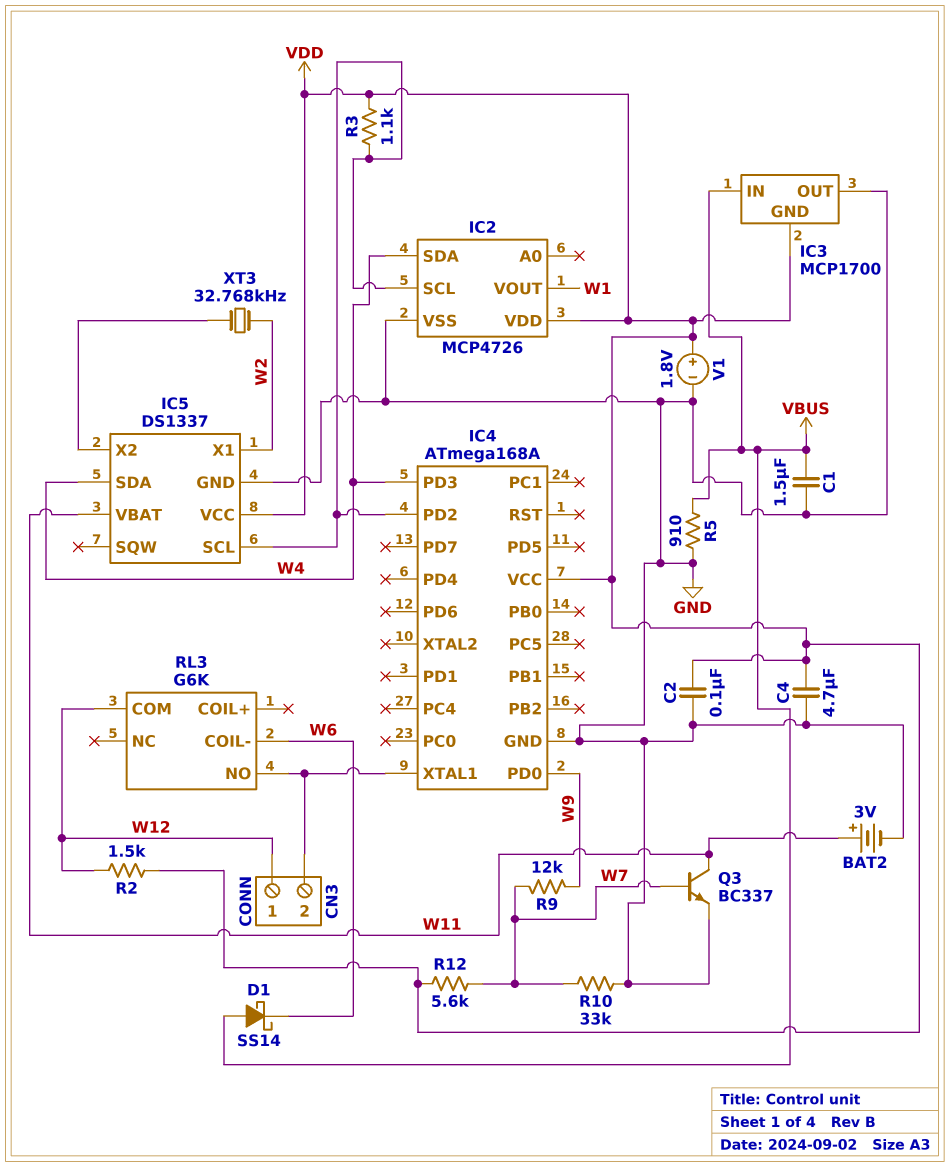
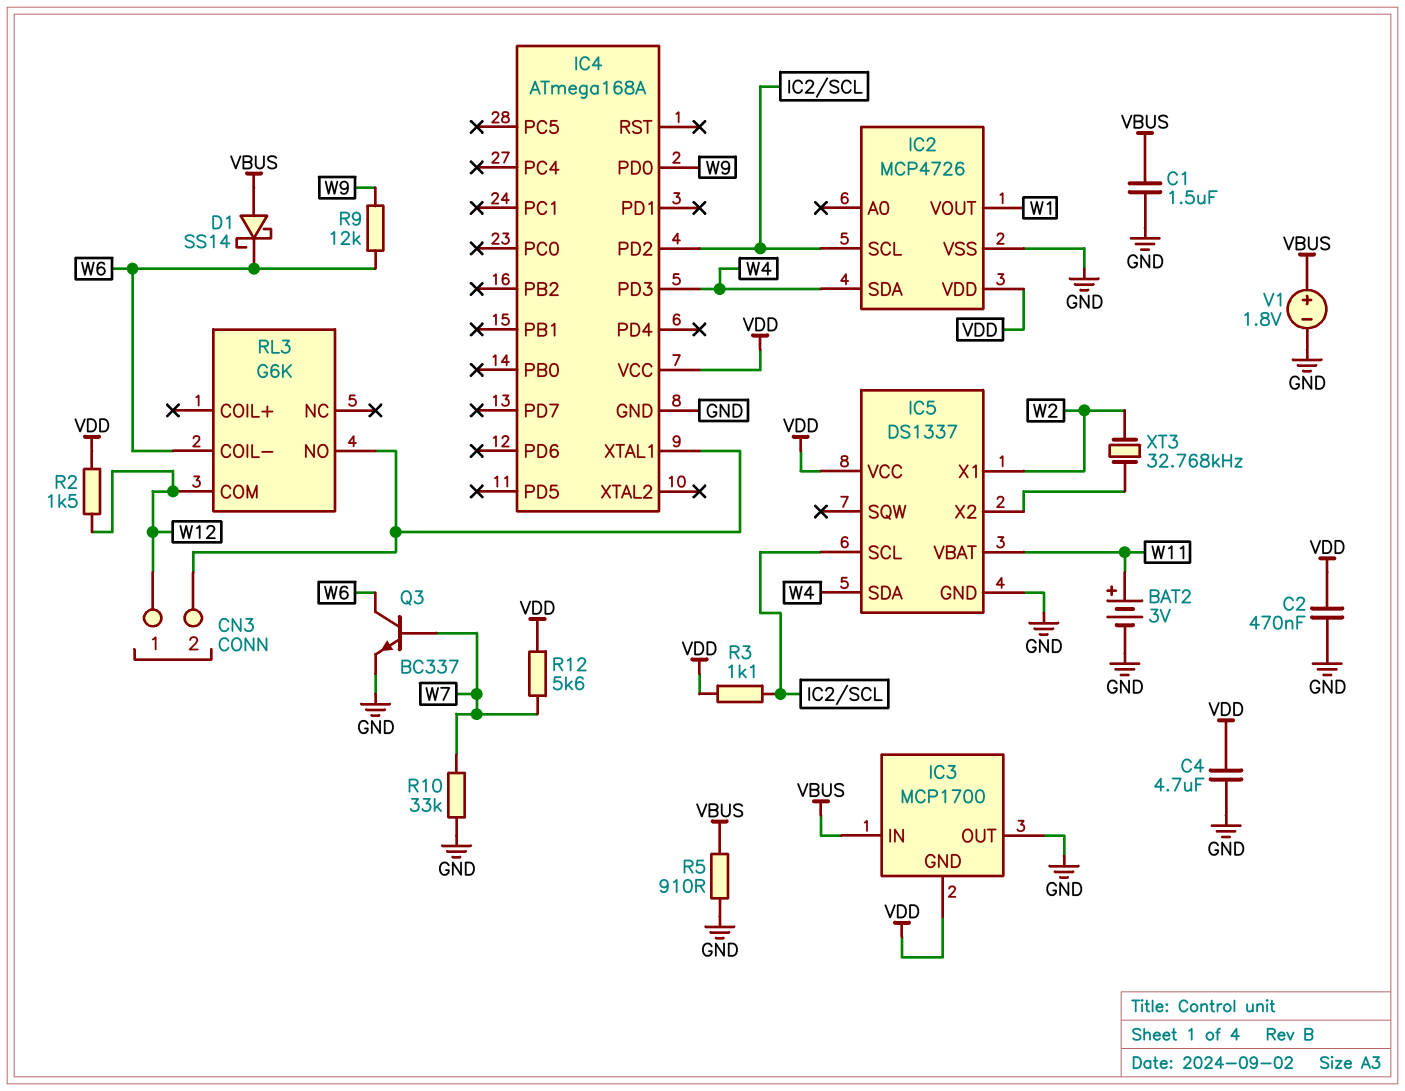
C2: 100nF (GND, VDD) -> 470nF (GND, VDD)
Q3: NPN BC337 (B W7, C W11, E GND) -> NPN BC337 (B W7, C W6, E GND)
R9: 12k (W7, W9) -> 12k (W6, W9)
V1: 1.8V (plus VDD, minus GND) -> 1.8V (plus VBUS, minus GND)

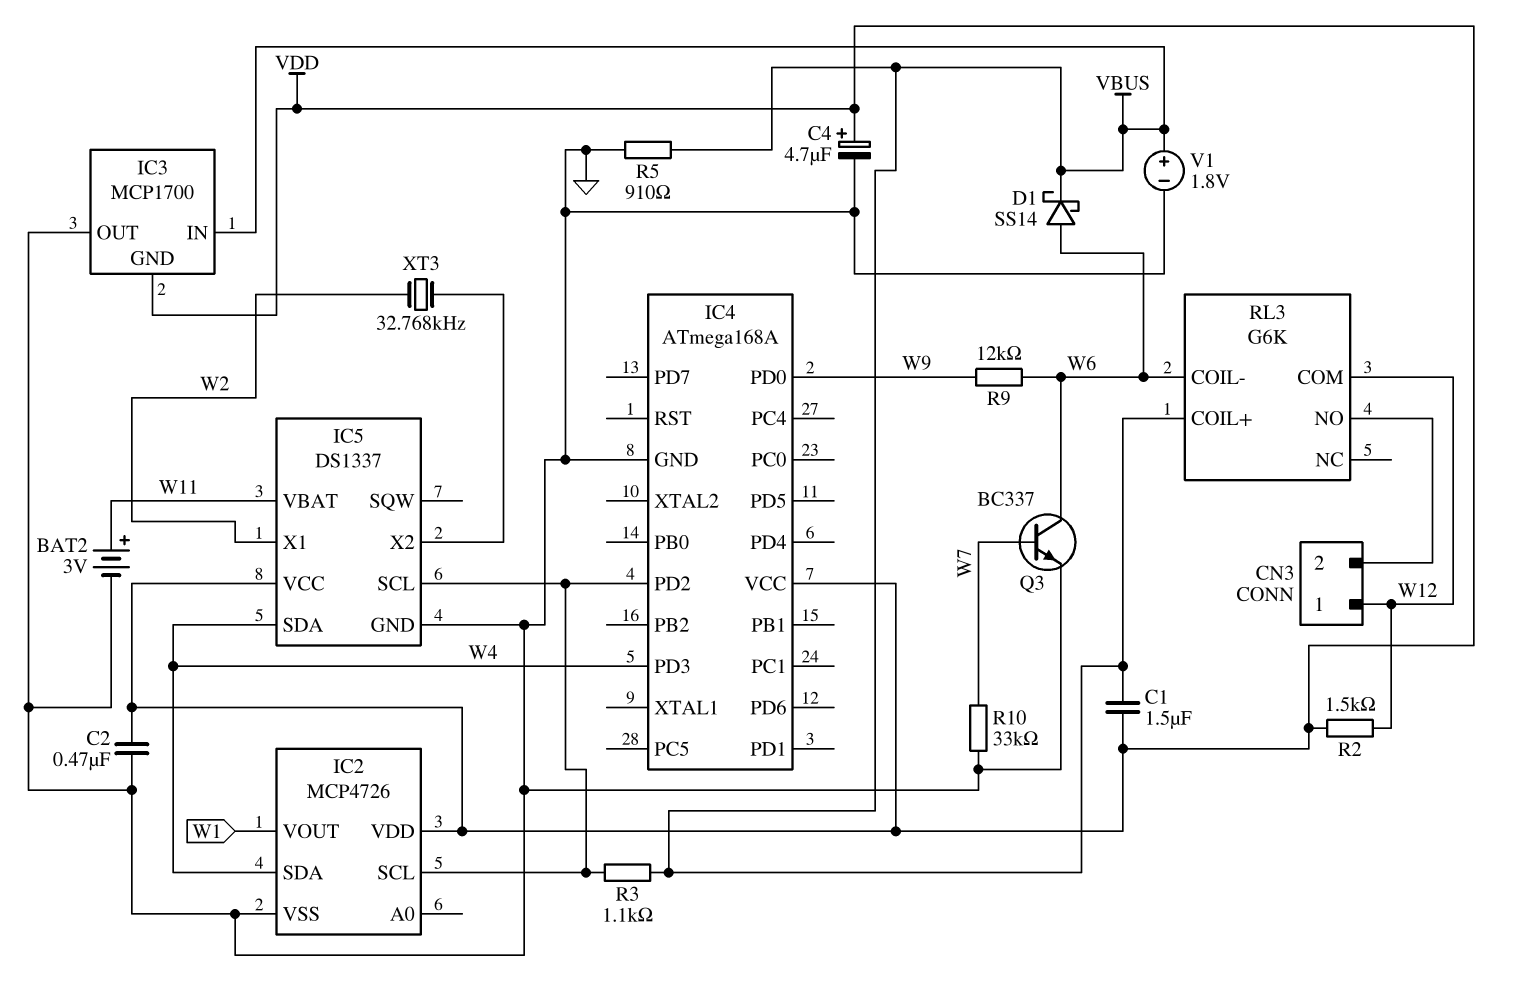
C1: 1.5uF (GND, VBUS) -> 1.5uF (VBUS, VDD)
C4: 4.7uF (GND, VDD) -> 4.7uF (plus VDD, minus GND)
D1: schottky SS14 (A VBUS, K W6) -> schottky SS14 (A W6, K VBUS)
IC4 pin XTAL1: CN3/2 -> none
R3: 1.1k (IC2/SCL, VDD) -> 1.1k (IC2/SCL, VBUS)
R12: 5.6k (VDD, W7) -> none
RL3 pin COIL+: none -> VBUS

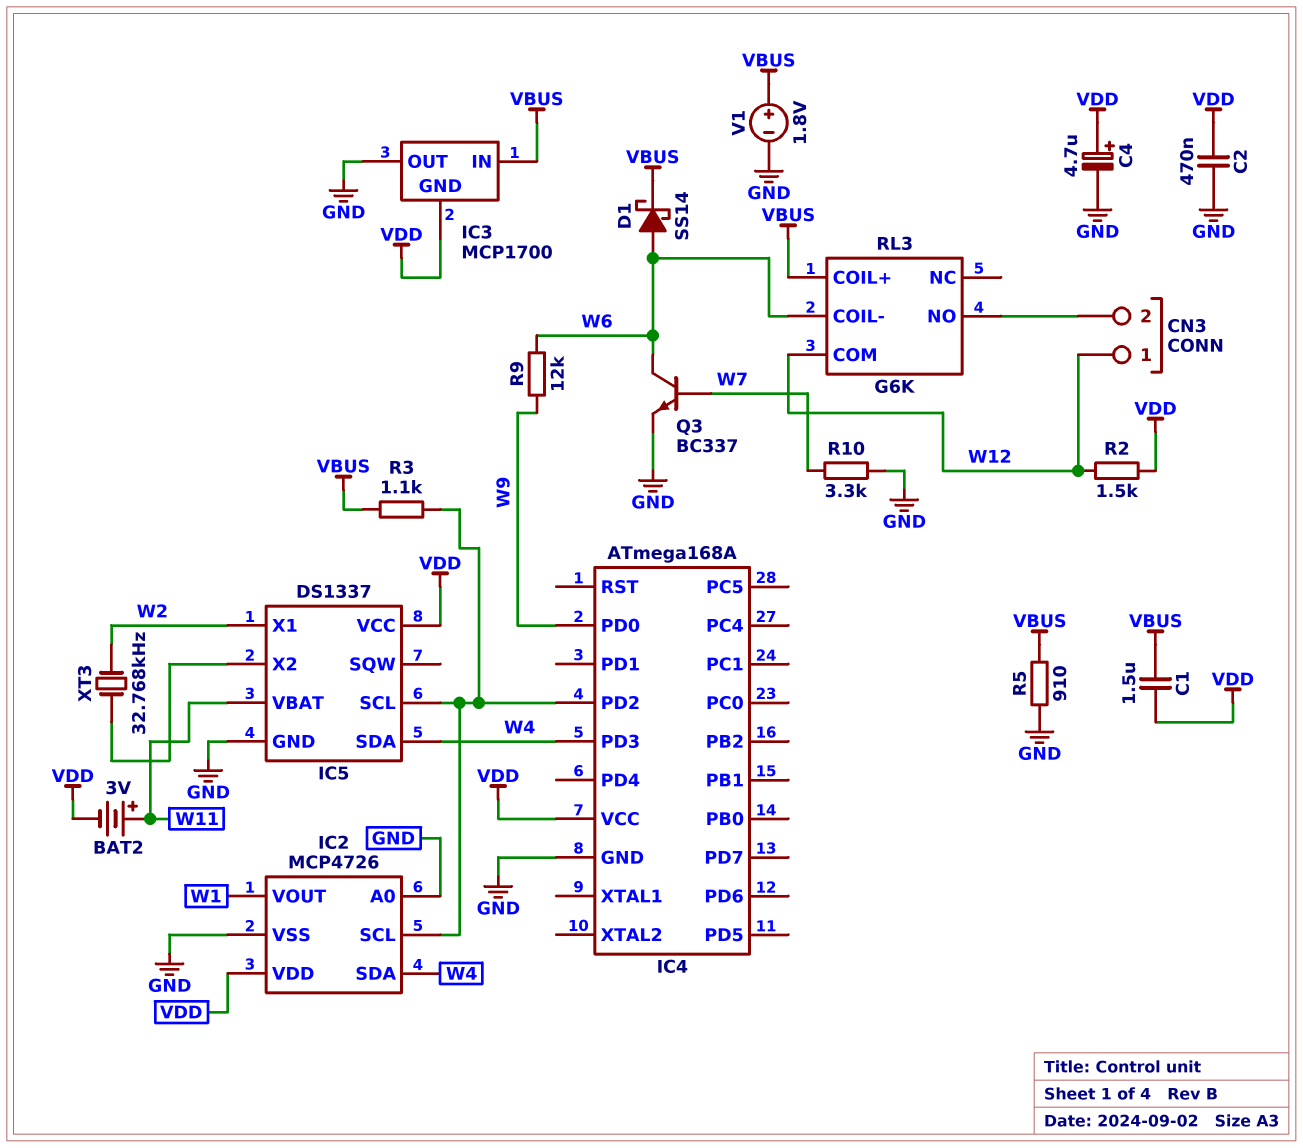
BAT2: 3V (plus W11, minus GND) -> 3V (plus W11, minus VDD)
IC2 pin A0: none -> GND
R10: 33k (GND, W7) -> 3.3k (GND, W7)

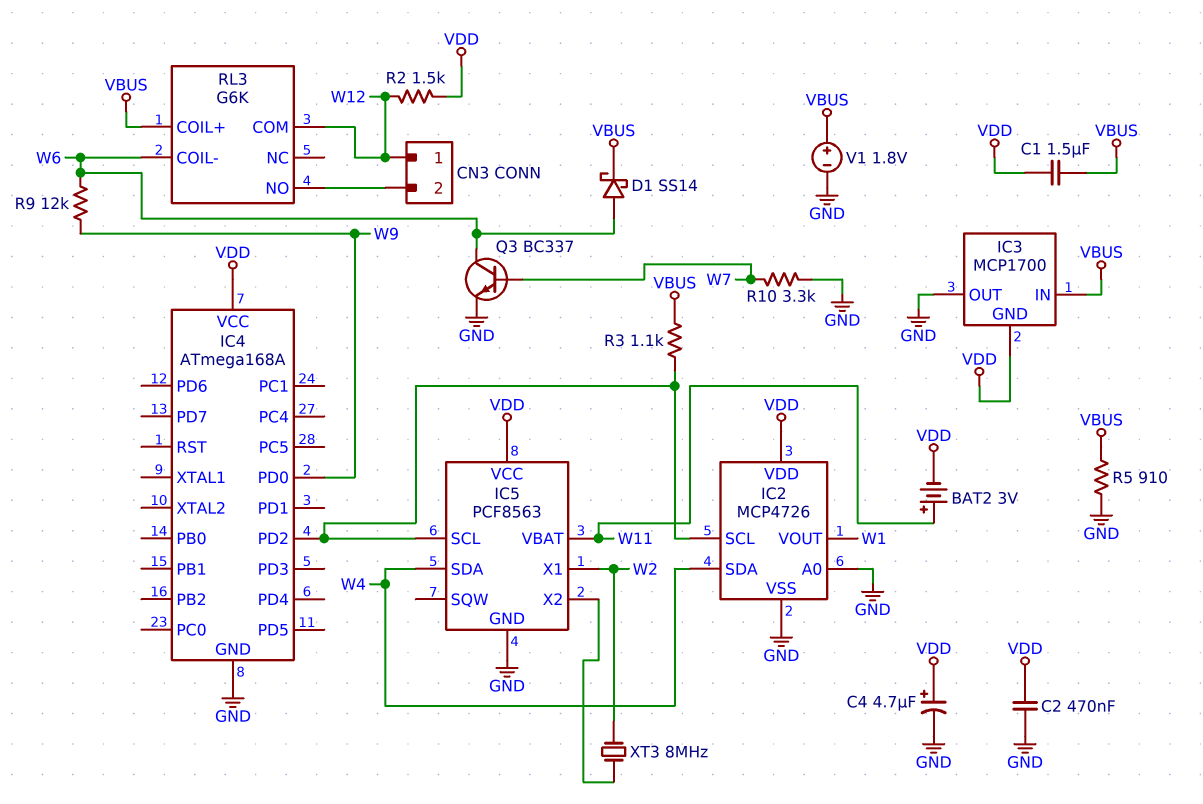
IC4 pin PD3: W4 -> none
IC5: DS1337 -> PCF8563
XT3: 32.768kHz (IC5/X2, W2) -> 8MHz (IC5/X2, W2)

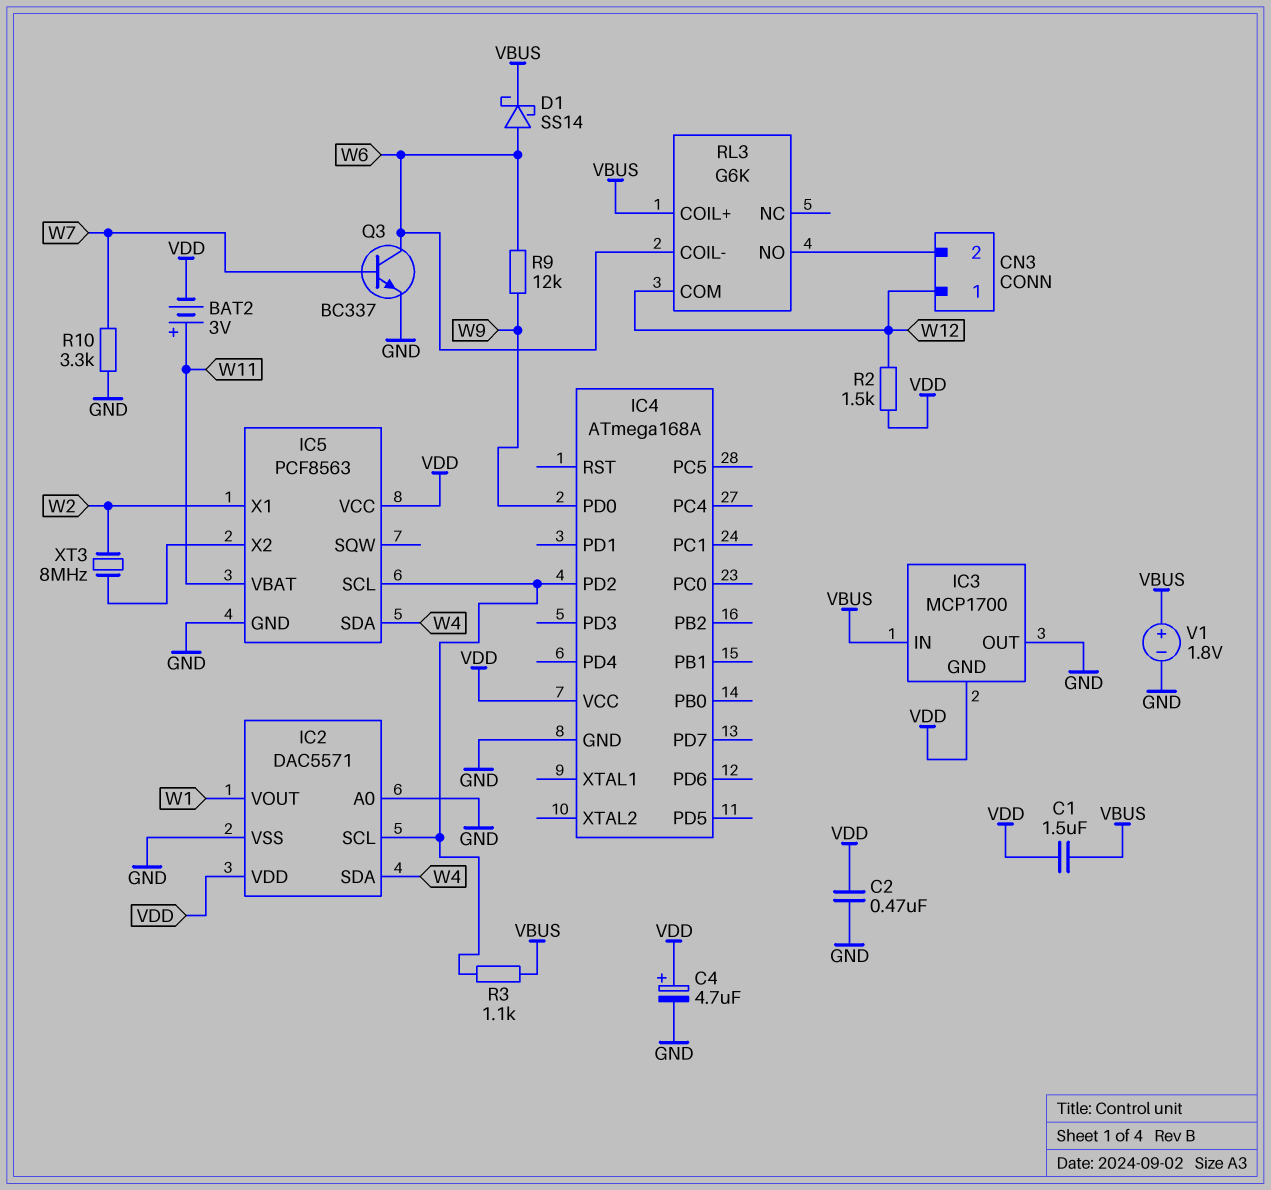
IC2: MCP4726 -> DAC5571
R5: 910 (GND, VBUS) -> none

